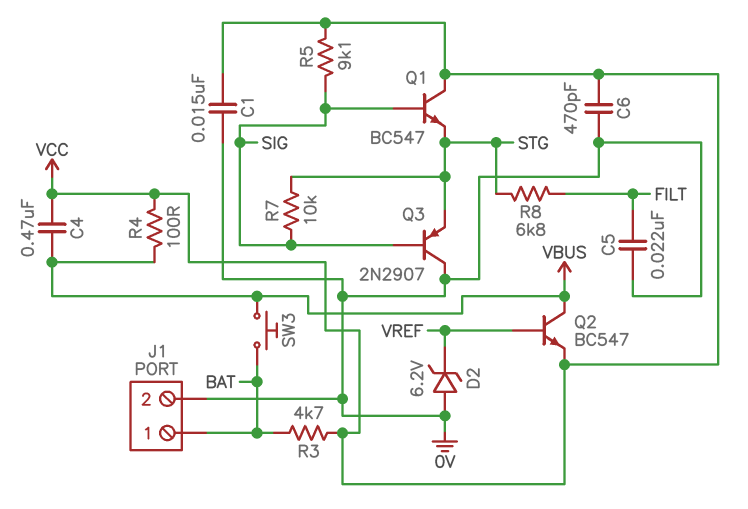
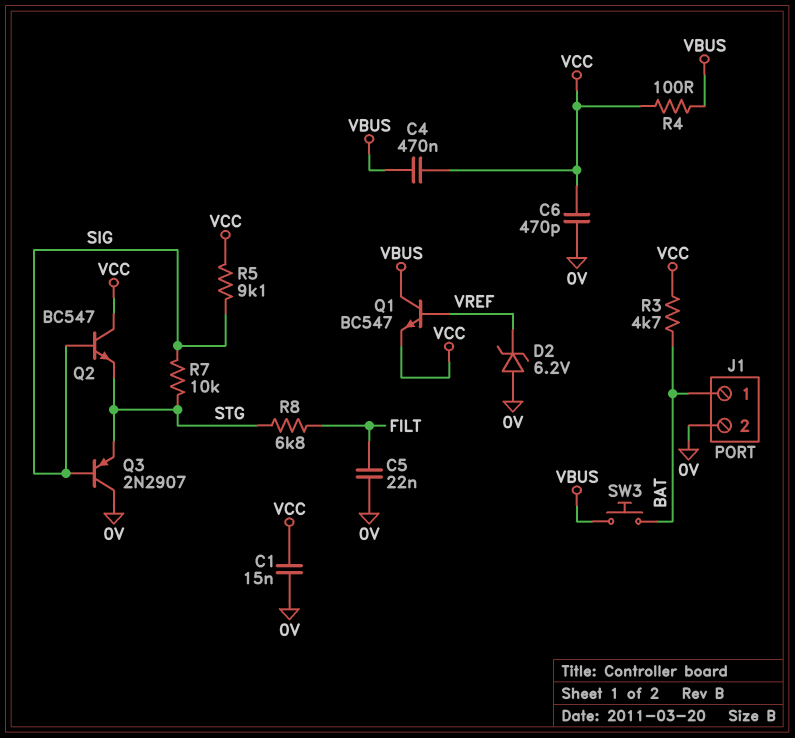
Q1: NPN BC547 (B SIG, C VCC, E STG) -> NPN BC547 (B VREF, C VBUS, E VCC)
Q2: NPN BC547 (B VREF, C VBUS, E VCC) -> NPN BC547 (B SIG, C VCC, E STG)

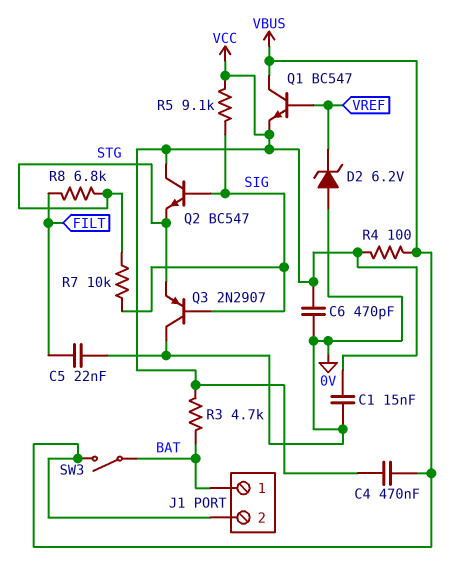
J1 pin 2: 0V -> VBUS
SW3: button (BAT, VBUS) -> switch (BAT, VBUS)

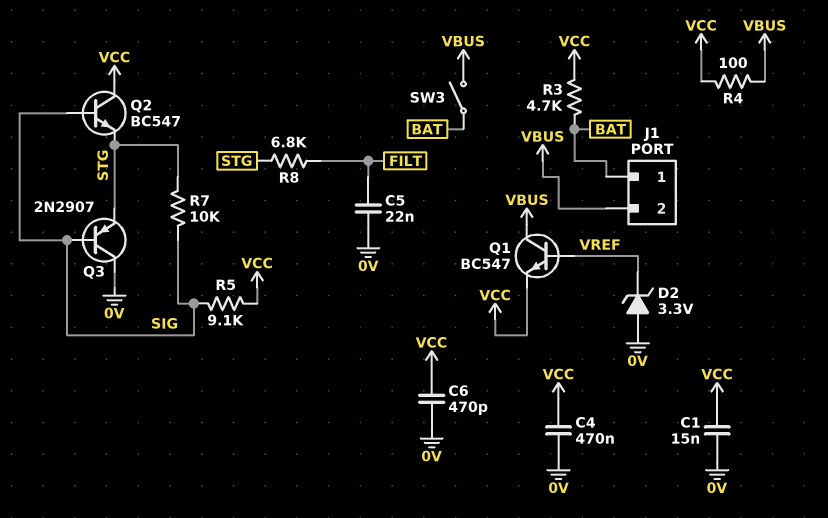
C4: 470nF (VBUS, VCC) -> 470nF (0V, VCC)
D2: zener 6.2V (A 0V, K VREF) -> zener 3.3V (A 0V, K VREF)

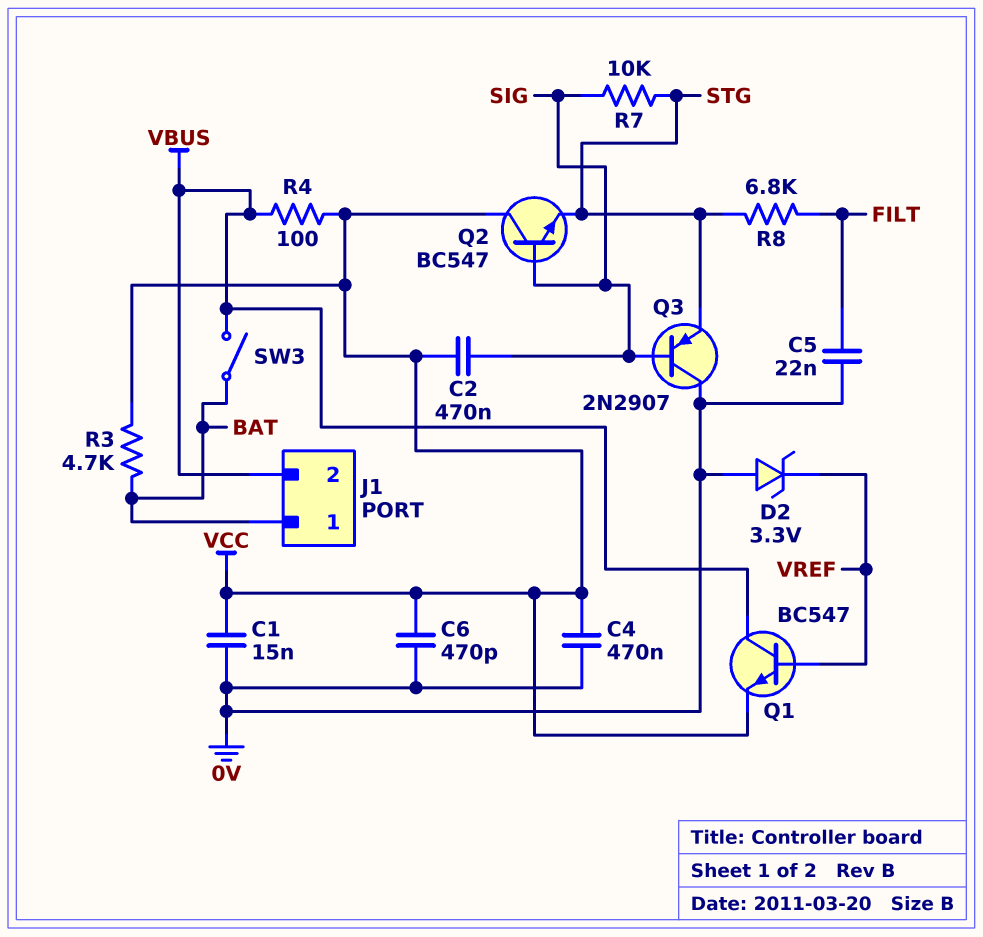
C2: none -> 470nF (SIG, VCC)
R5: 9.1k (SIG, VCC) -> none

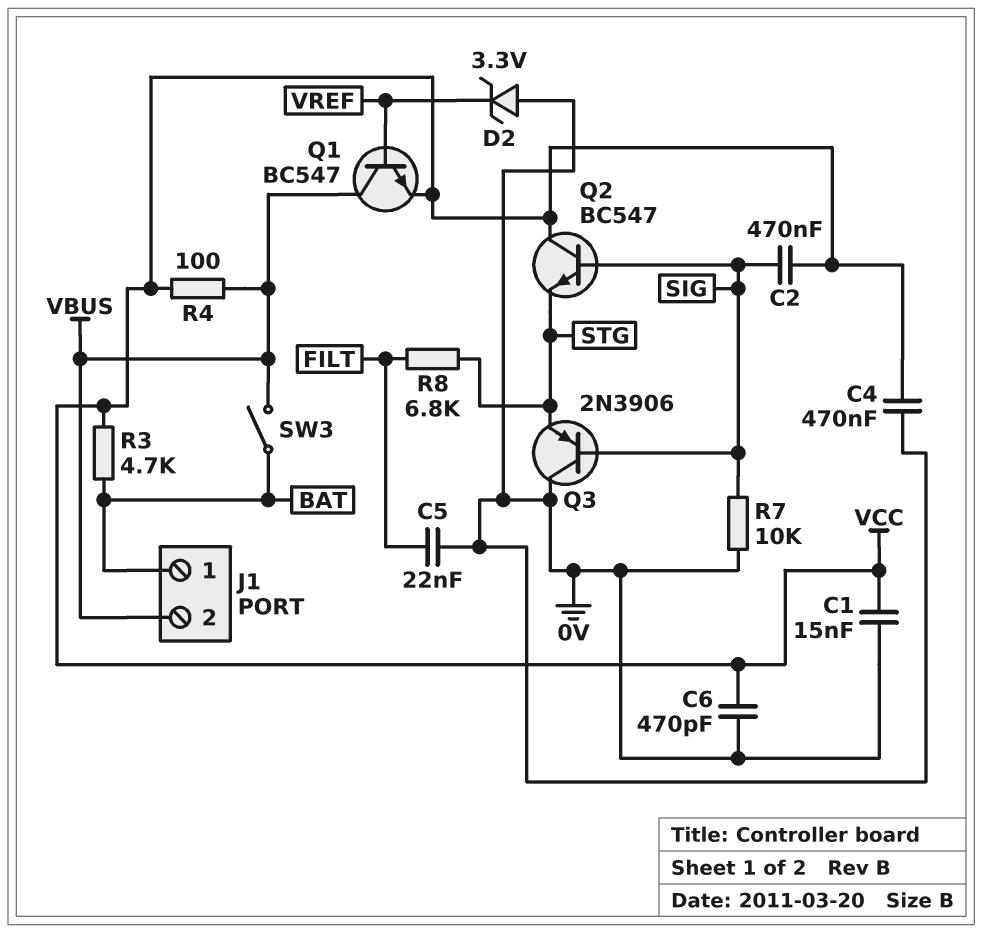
Q3: PNP 2N2907 (B SIG, C 0V, E STG) -> PNP 2N3906 (B SIG, C 0V, E STG)
R7: 10k (SIG, STG) -> 10k (0V, SIG)

